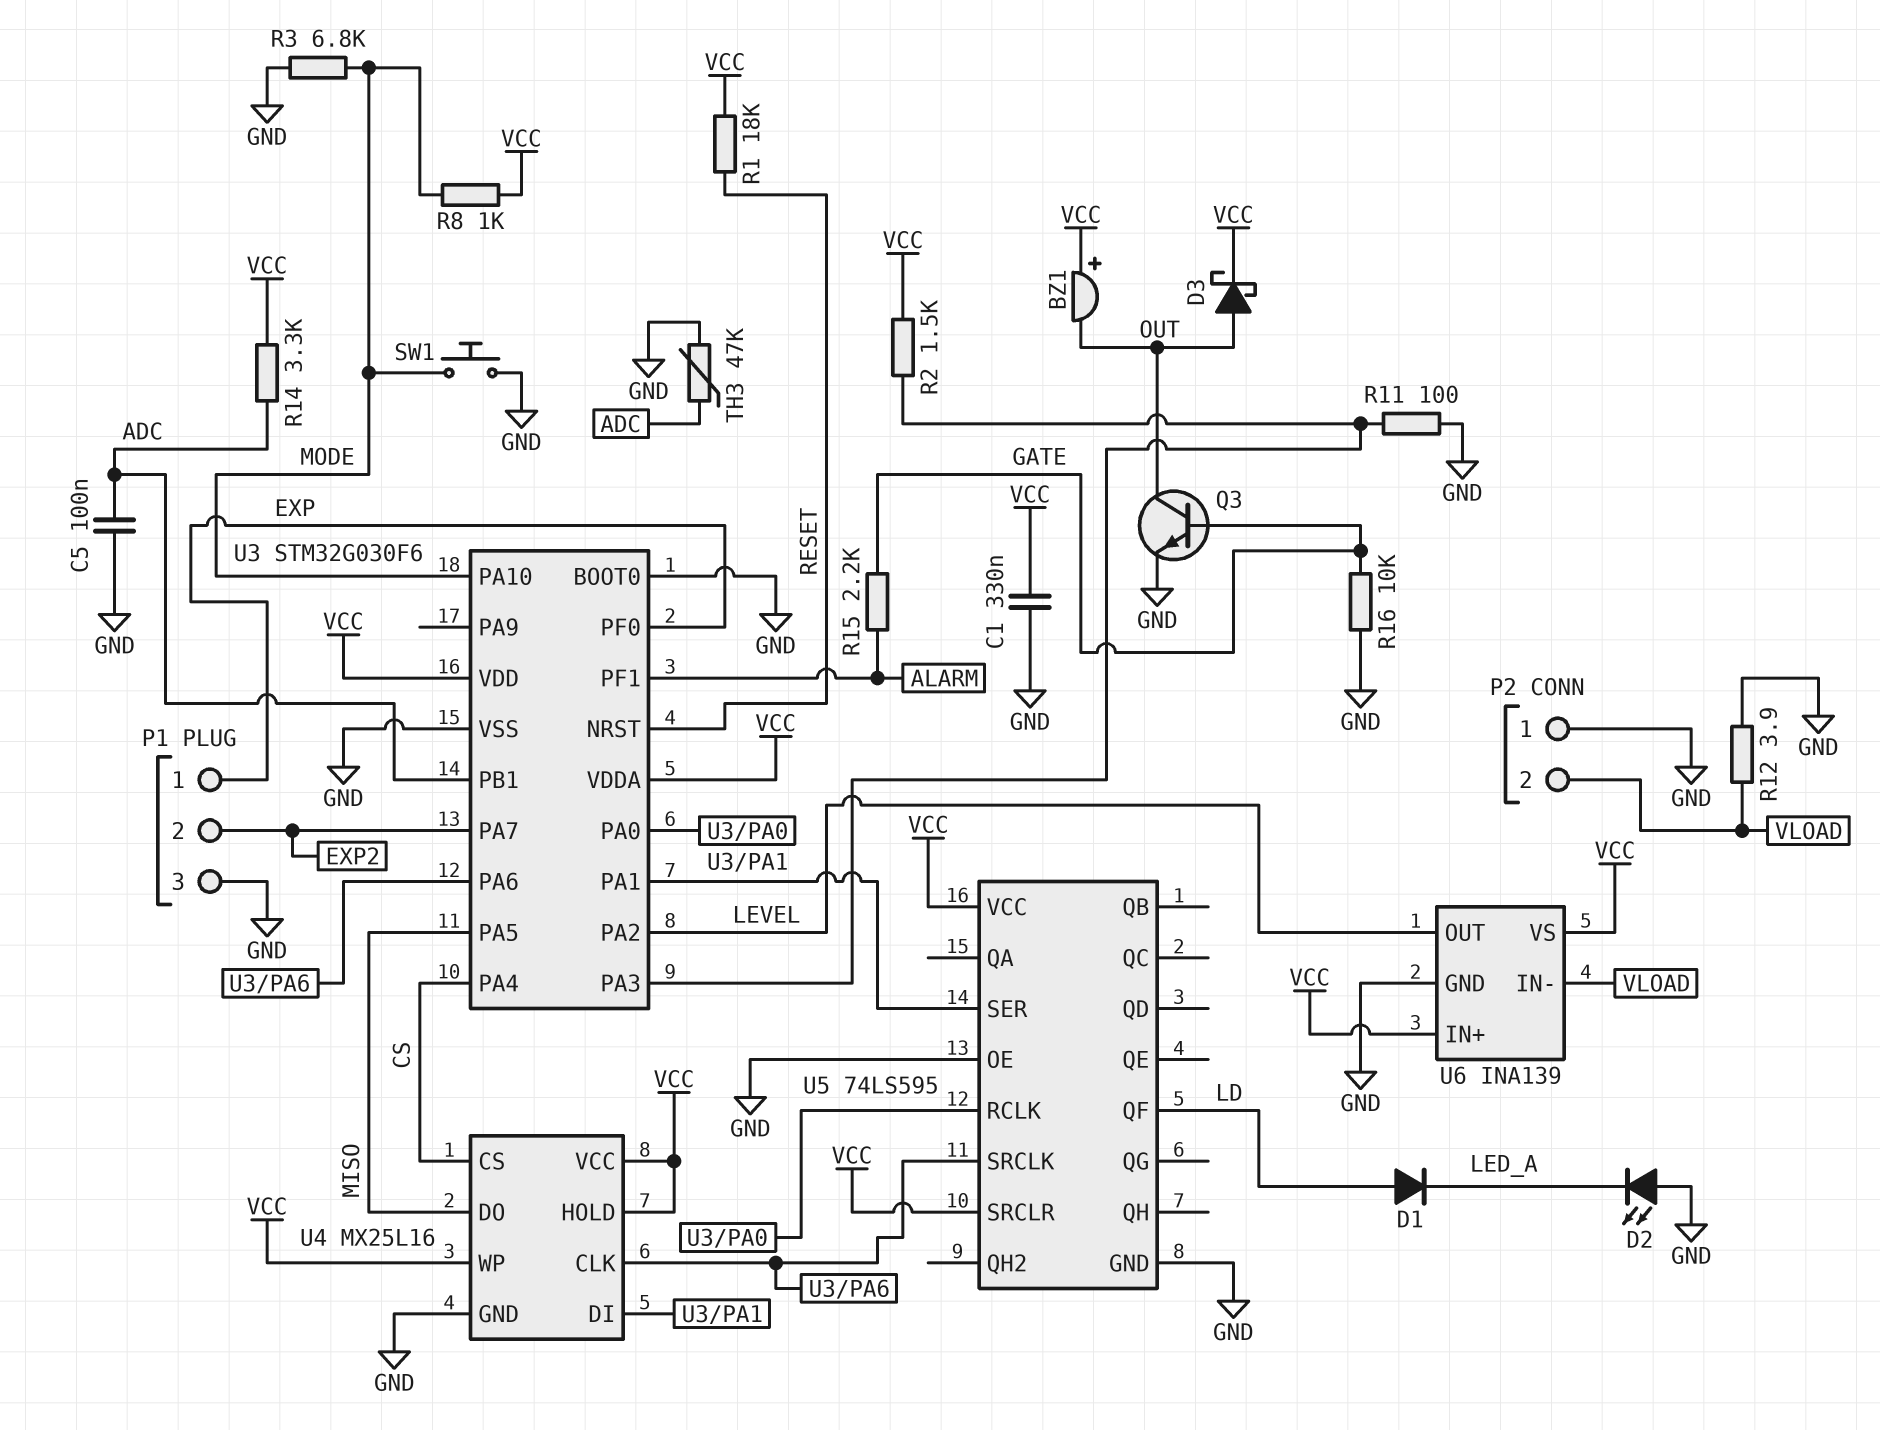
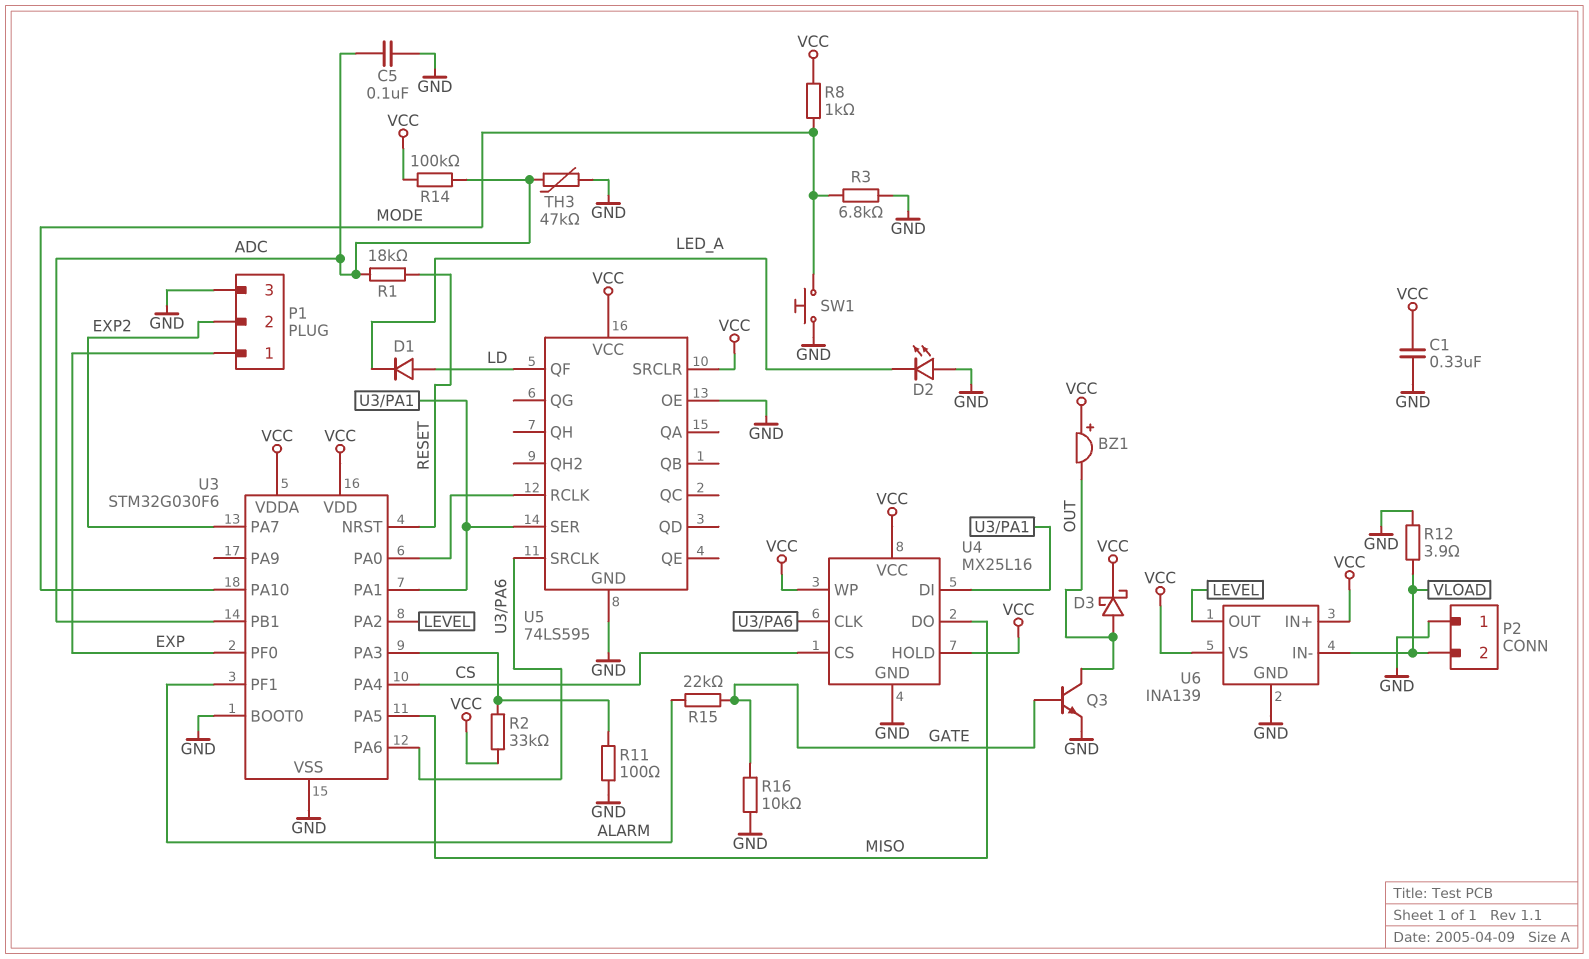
R1: 18k (RESET, VCC) -> 18k (ADC, RESET)
R2: 1.5k (U3/PA3, VCC) -> 33k (U3/PA3, VCC)
R14: 3.3k (ADC, VCC) -> 100k (ADC, VCC)
R15: 2.2k (ALARM, GATE) -> 22k (ALARM, GATE)

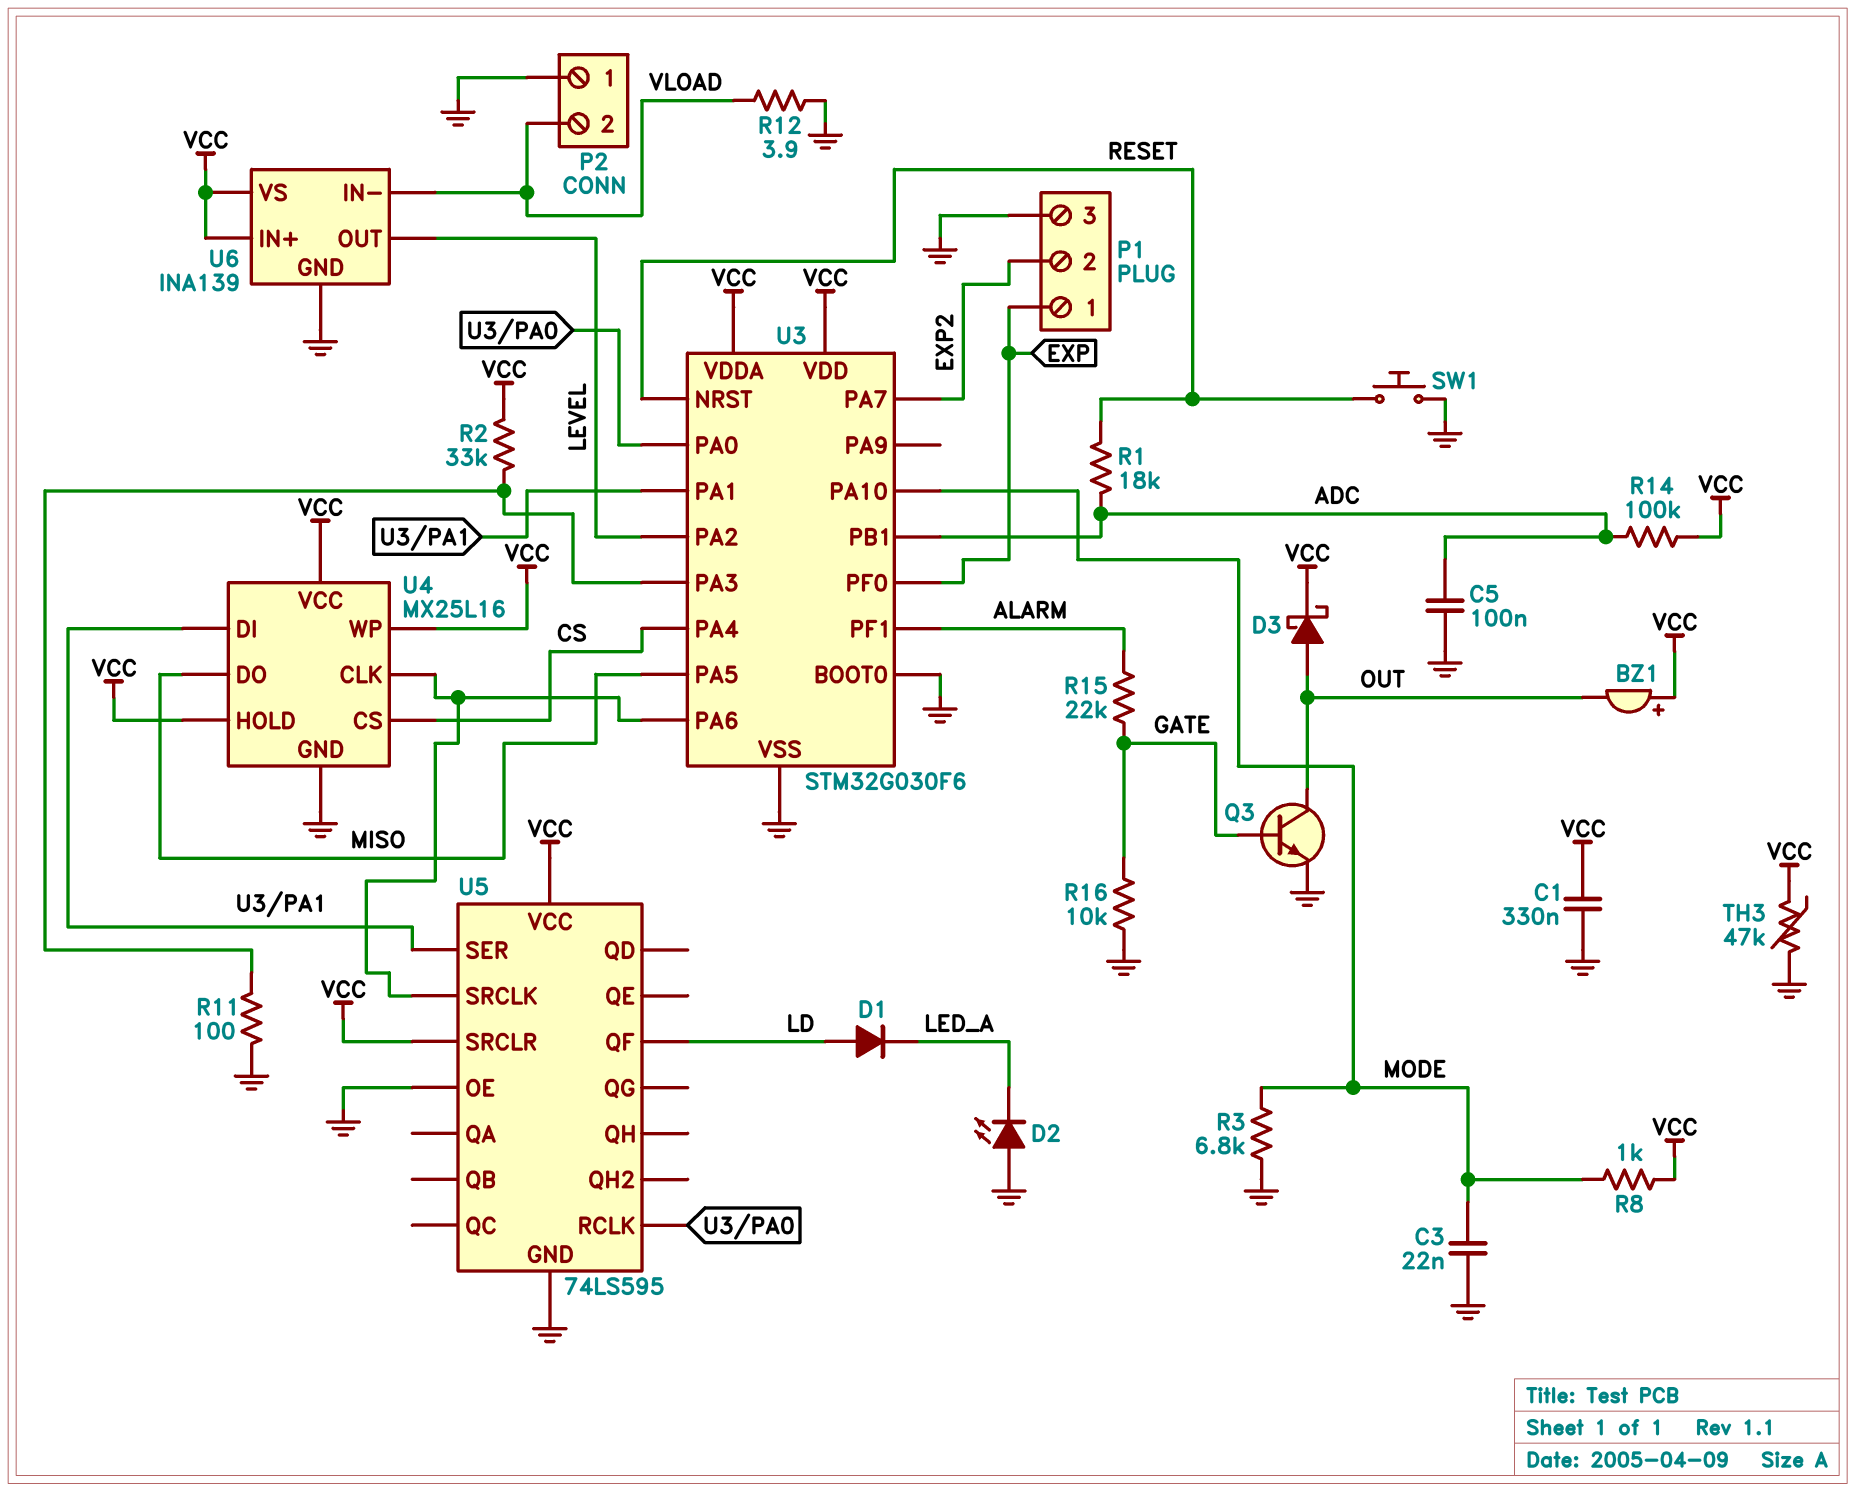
C3: none -> 22nF (GND, MODE)
SW1: button (GND, MODE) -> button (GND, RESET)
TH3: 47k (ADC, GND) -> 47k (GND, VCC)

